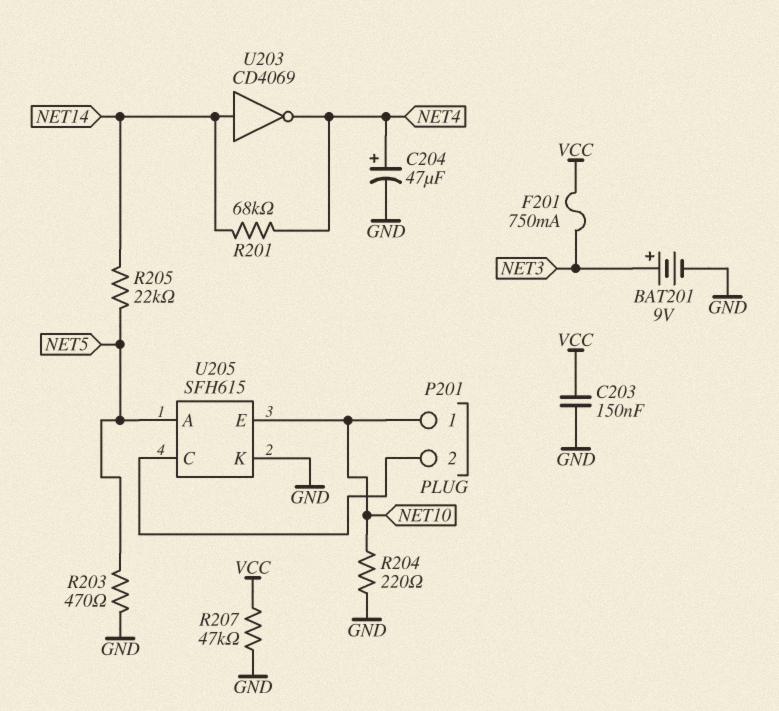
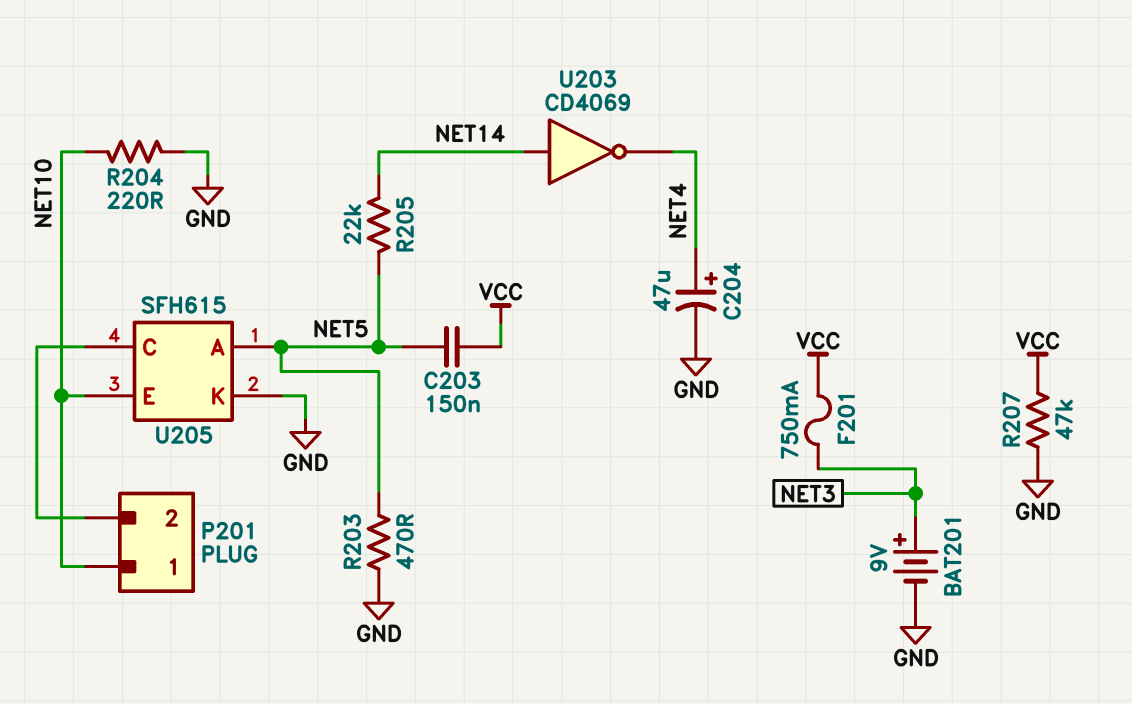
C203: 150nF (GND, VCC) -> 150nF (NET5, VCC)
R201: 68k (NET4, NET14) -> none

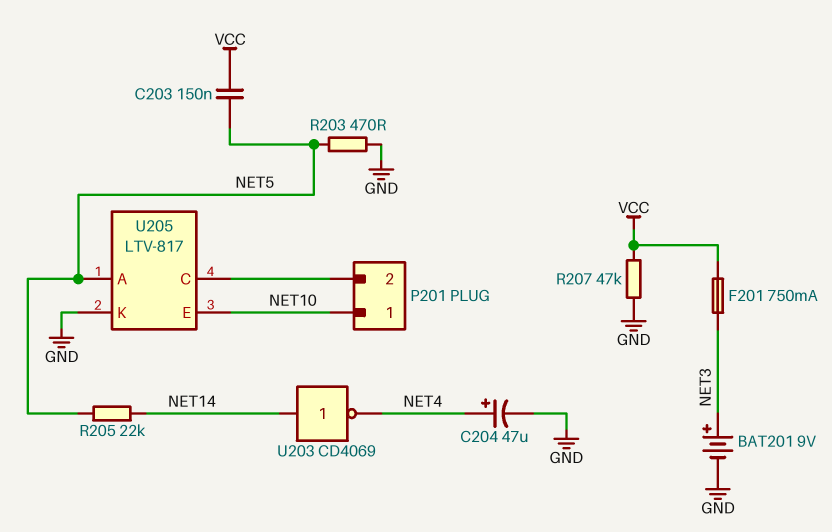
R204: 220 (GND, NET10) -> none
U205: SFH615 -> LTV-817

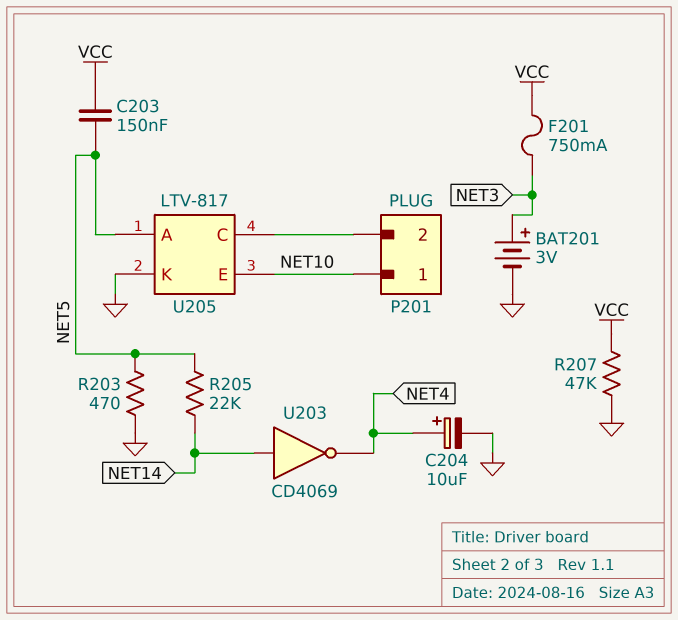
BAT201: 9V (plus NET3, minus GND) -> 3V (plus NET3, minus GND)
C204: 47uF (plus NET4, minus GND) -> 10uF (plus NET4, minus GND)

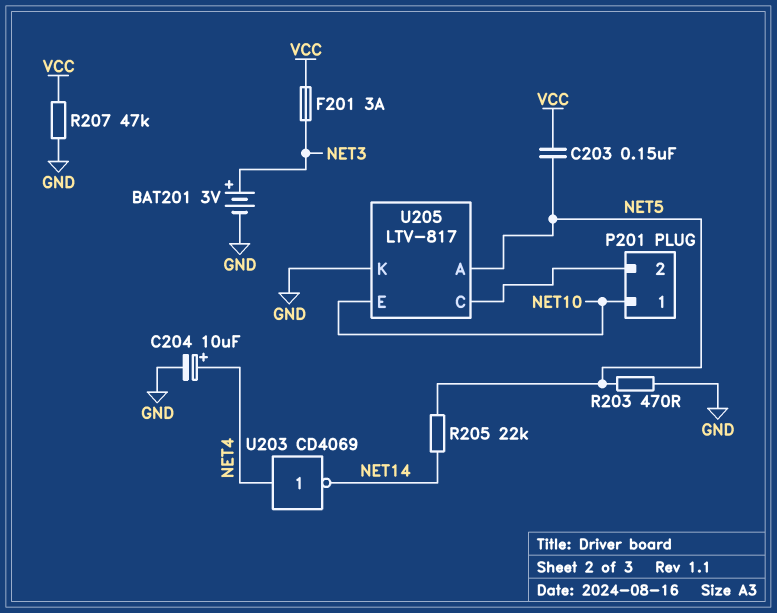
F201: 750mA (NET3, VCC) -> 3A (NET3, VCC)
U203: NOT CD4069 (in NET14, out NET4) -> NOT CD4069 (in NET4, out NET14)

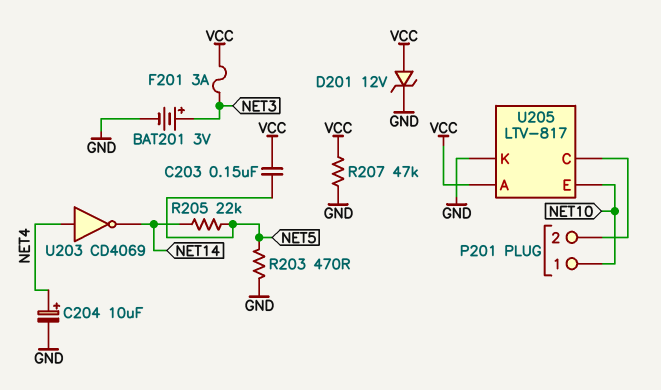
D201: none -> zener 12V (A VCC, K GND)
U205 pin A: NET5 -> VCC

